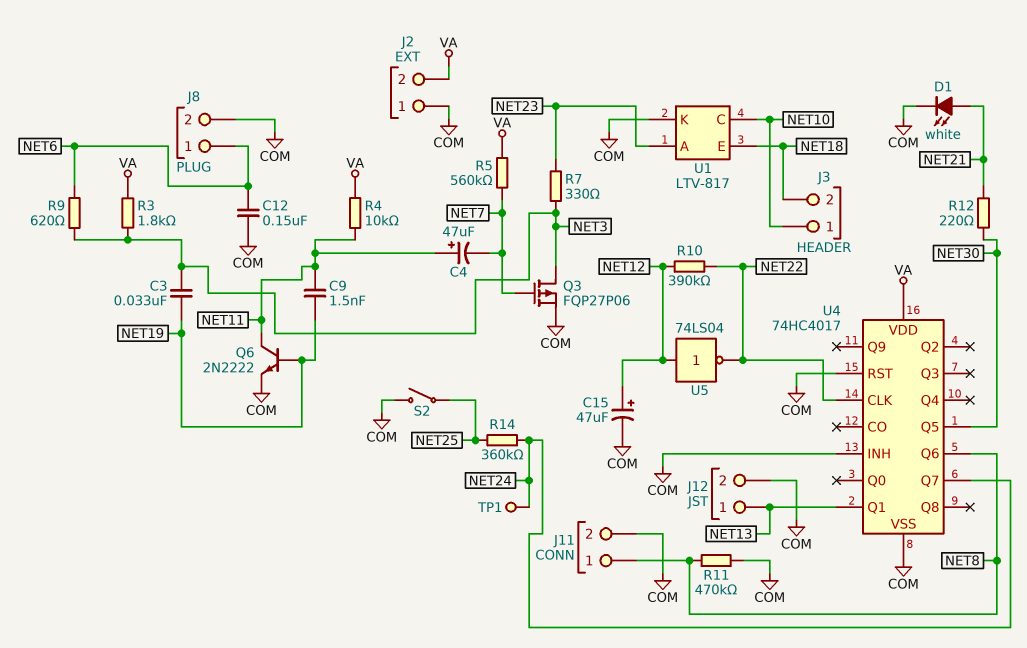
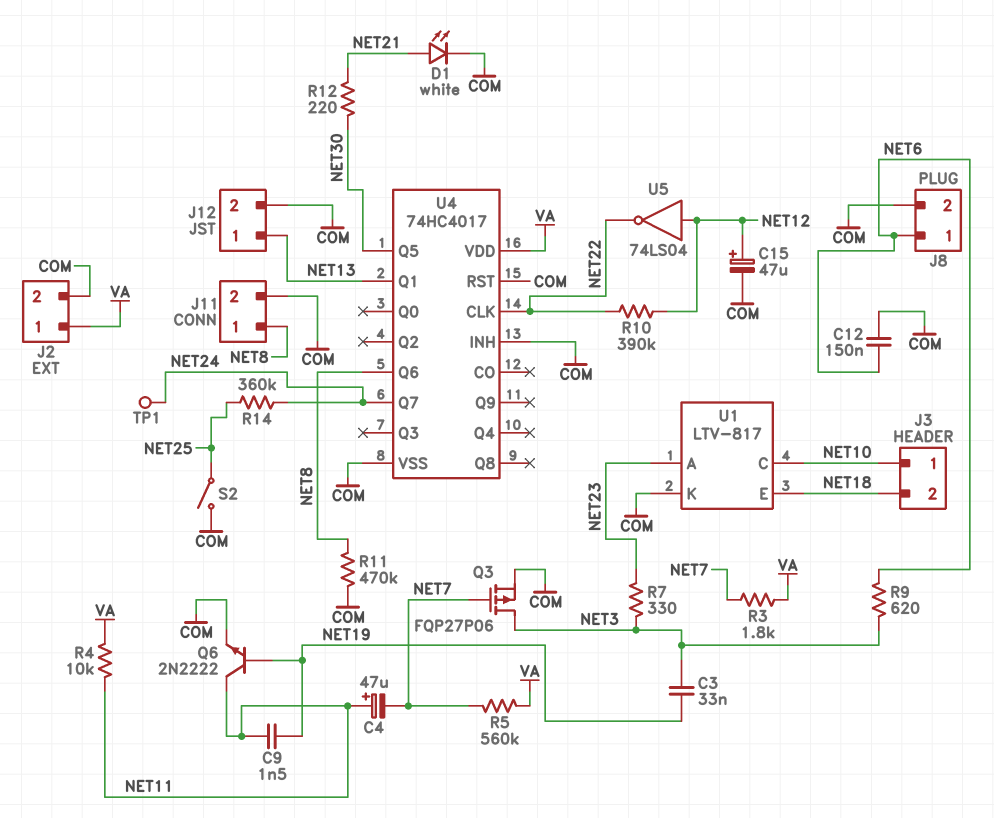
J2 pin 1: COM -> VA
J2 pin 2: VA -> COM
R3: 1.8k (NET3, VA) -> 1.8k (NET7, VA)

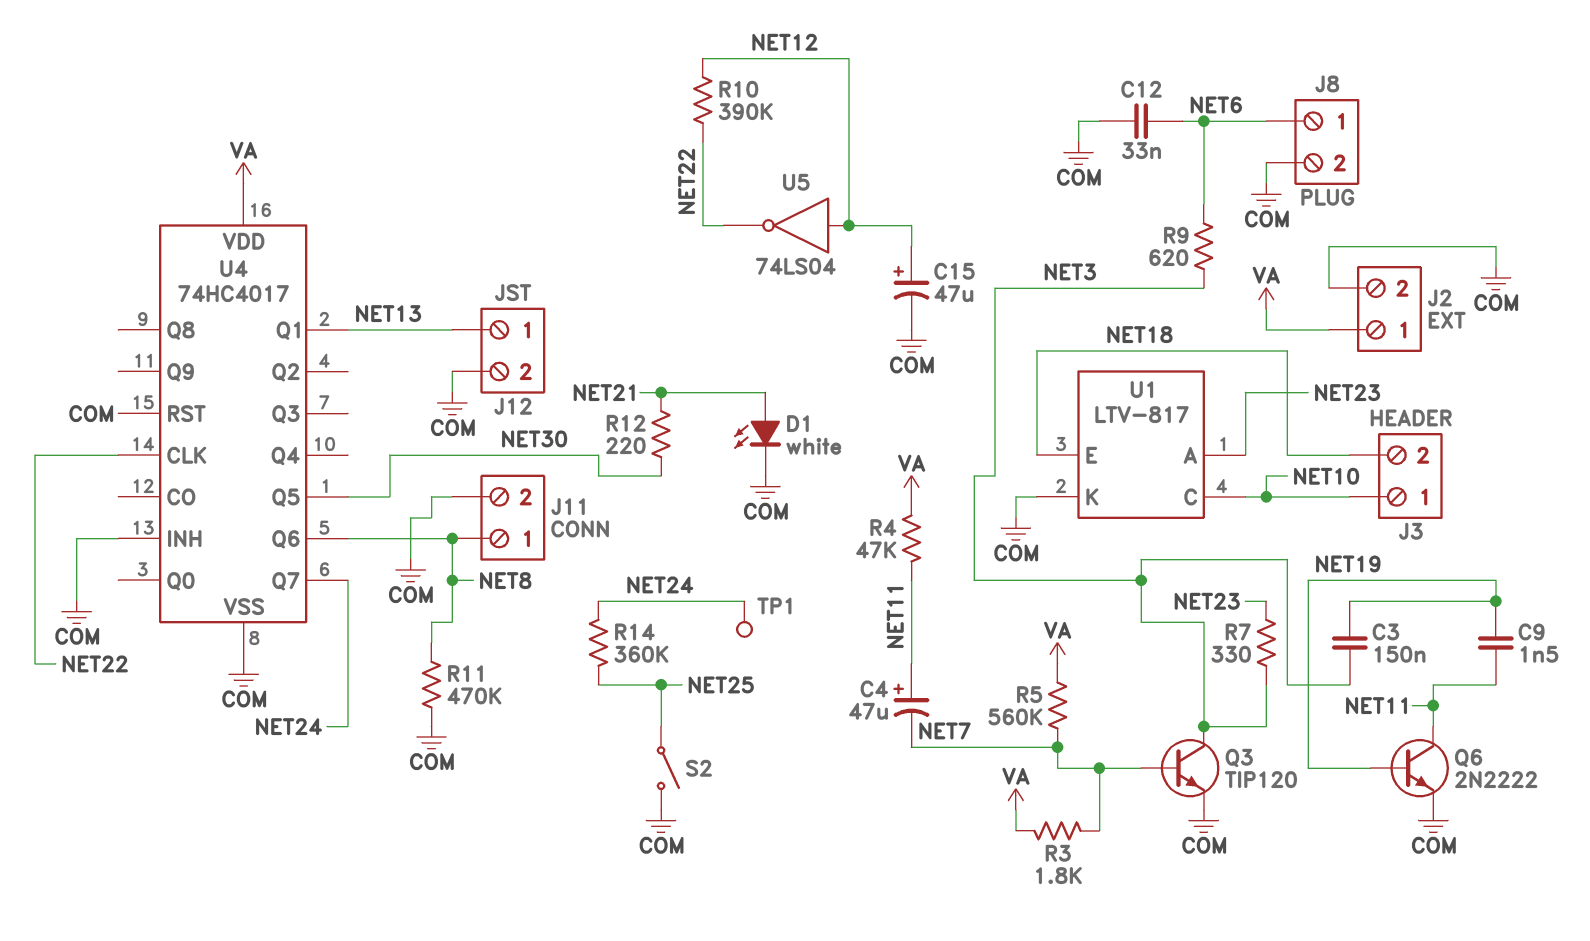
C3: 33nF (NET3, NET19) -> 150nF (NET3, NET19)
C12: 150nF (COM, NET6) -> 33nF (COM, NET6)
Q3: PMOS FQP27P06 (G NET7, D NET3, S COM) -> NPN TIP120 (B NET7, C NET3, E COM)
R4: 10k (NET11, VA) -> 47k (NET11, VA)

